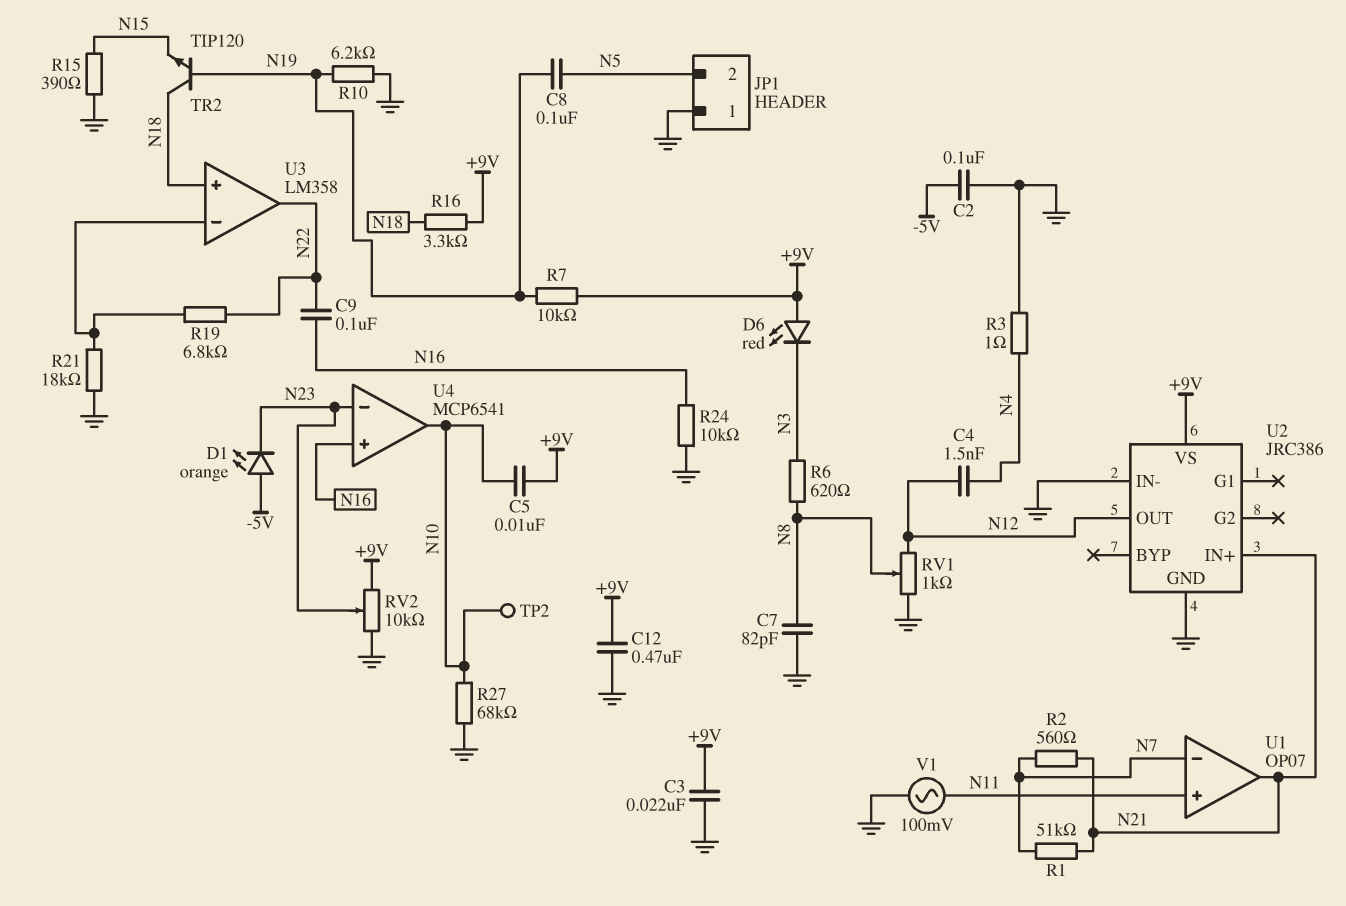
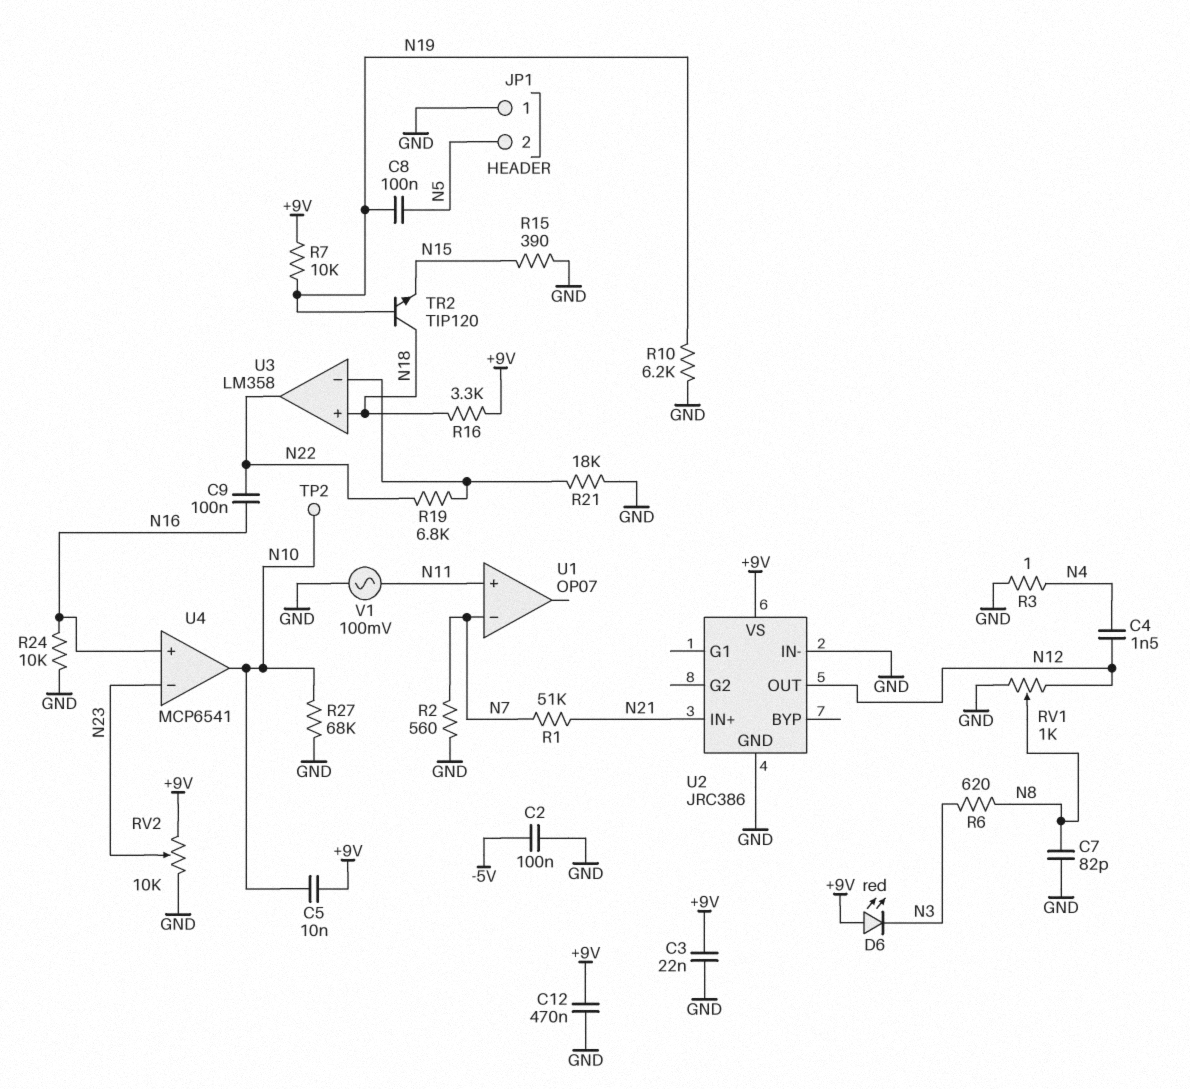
D1: LED orange (A -5V, K N23) -> none
R2: 560 (N7, N21) -> 560 (GND, N7)
U1 pin out: N21 -> none

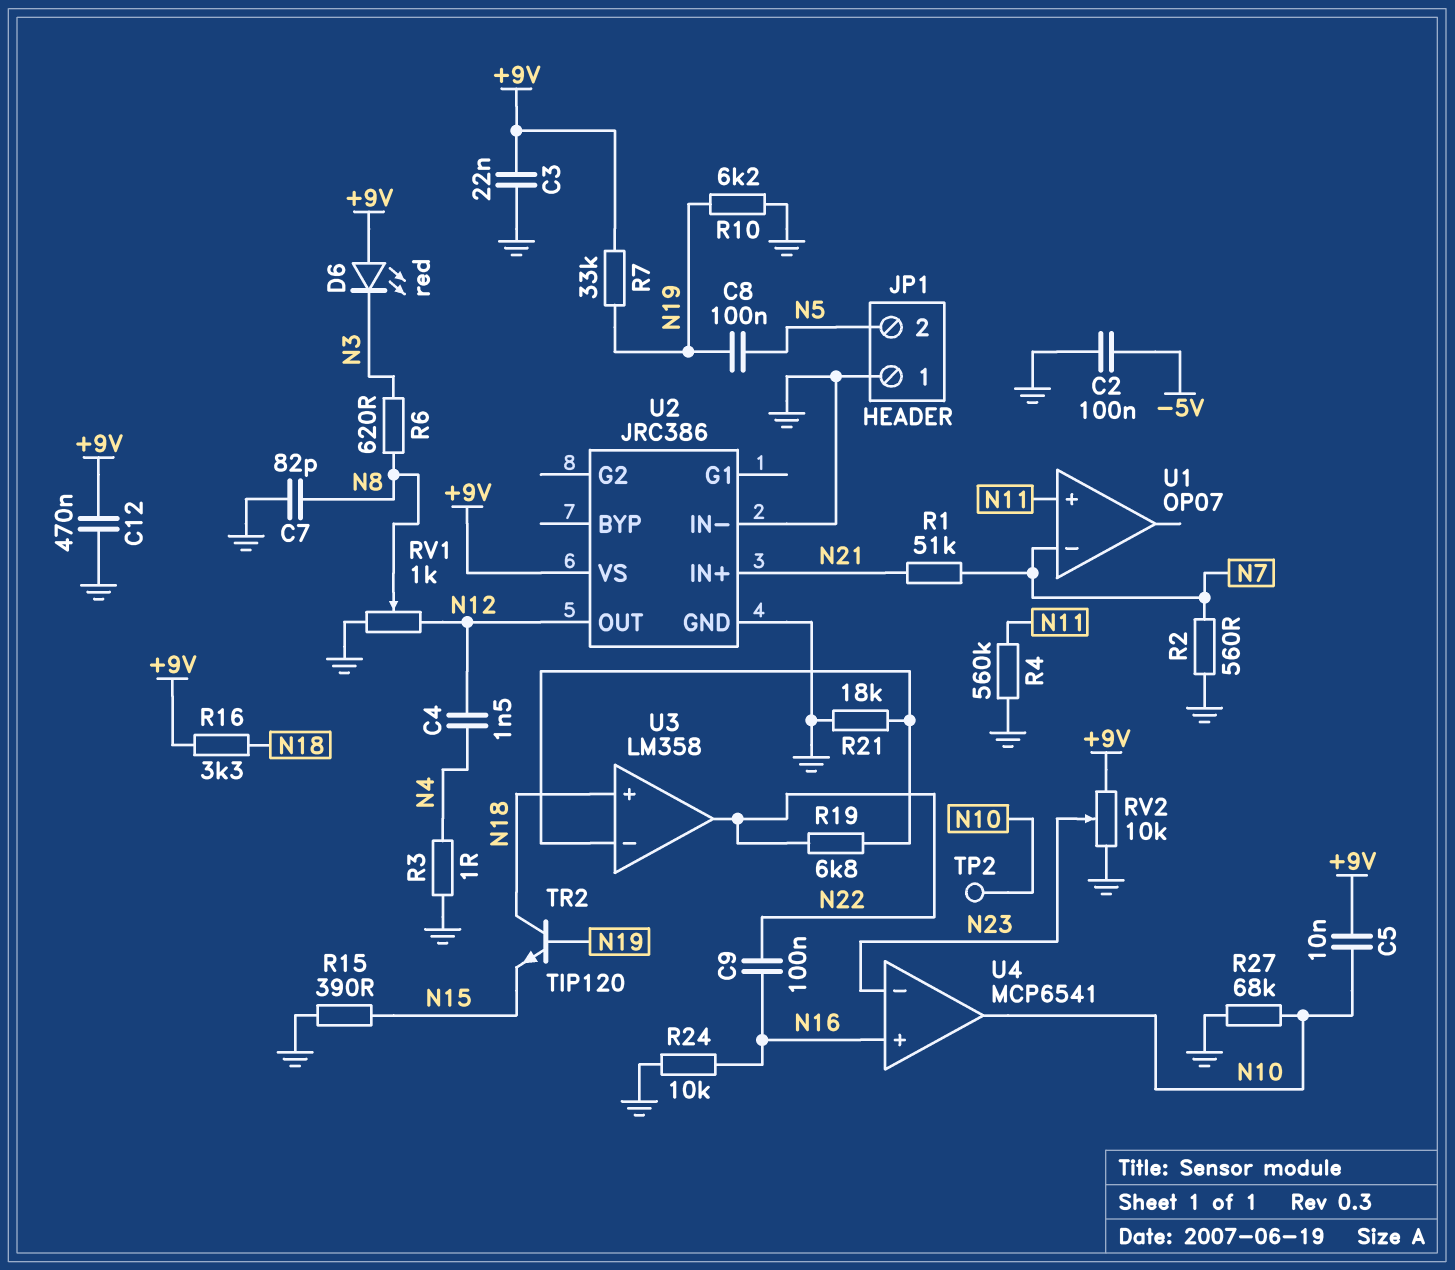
R4: none -> 560k (GND, N11)
R7: 10k (+9V, N19) -> 33k (+9V, N19)
V1: AC 100mV (GND, N11) -> none

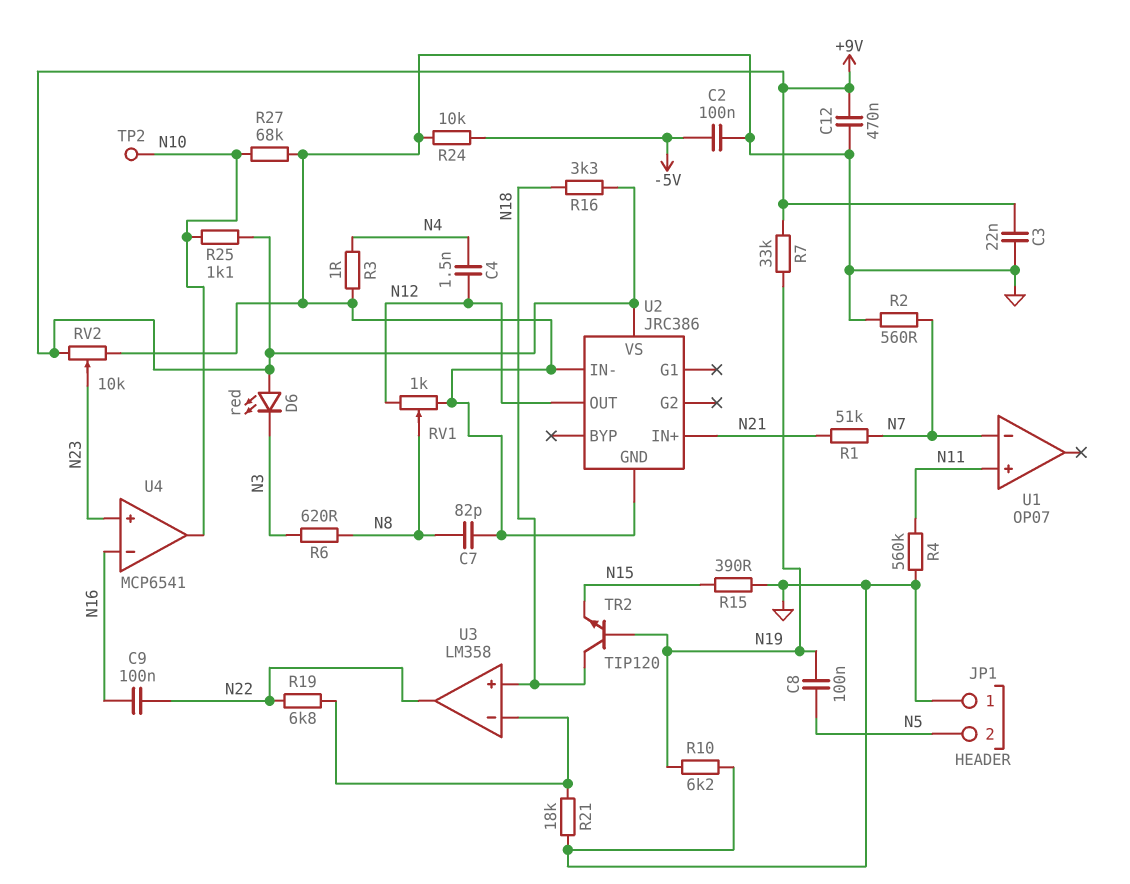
C5: 10nF (+9V, N10) -> none
R24: 10k (GND, N16) -> 10k (-5V, GND)
R25: none -> 1.1k (+9V, N10)
U4 pin in+: N16 -> N23
U4 pin in-: N23 -> N16

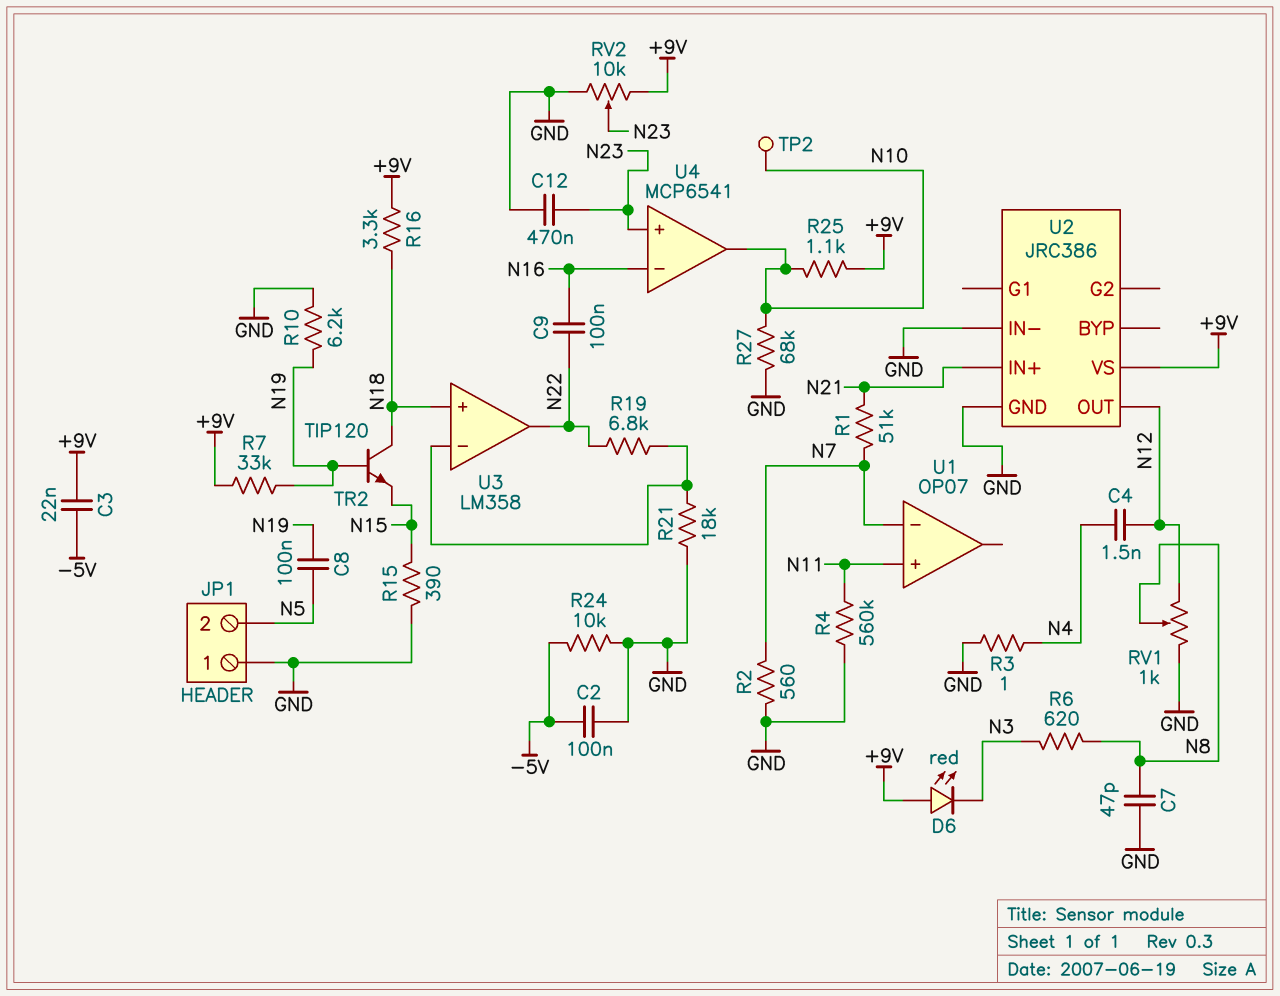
C3: 22nF (+9V, GND) -> 22nF (+9V, -5V)
C7: 82pF (GND, N8) -> 47pF (GND, N8)
C12: 470nF (+9V, GND) -> 470nF (GND, N23)

